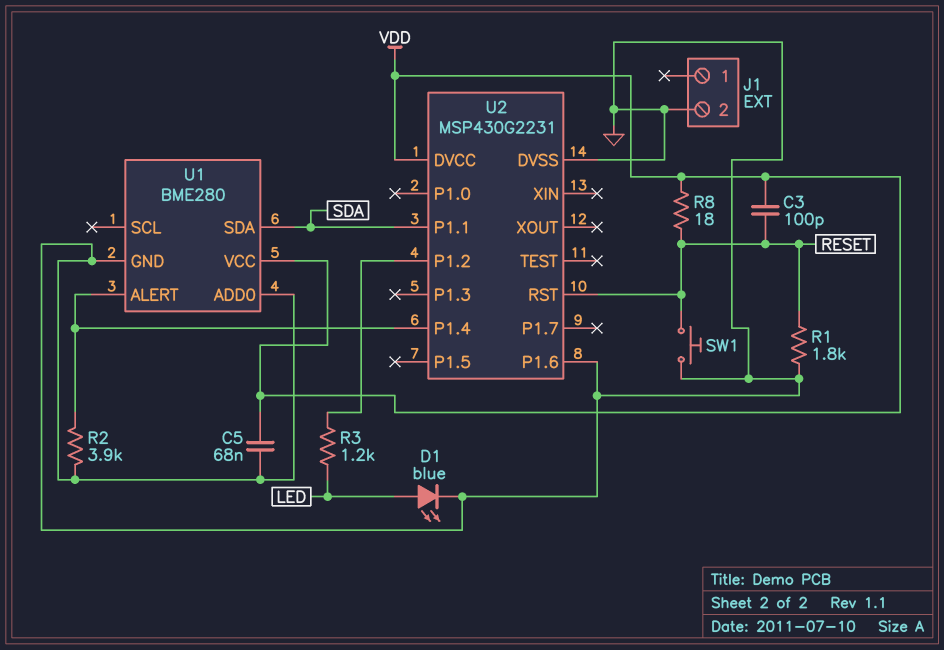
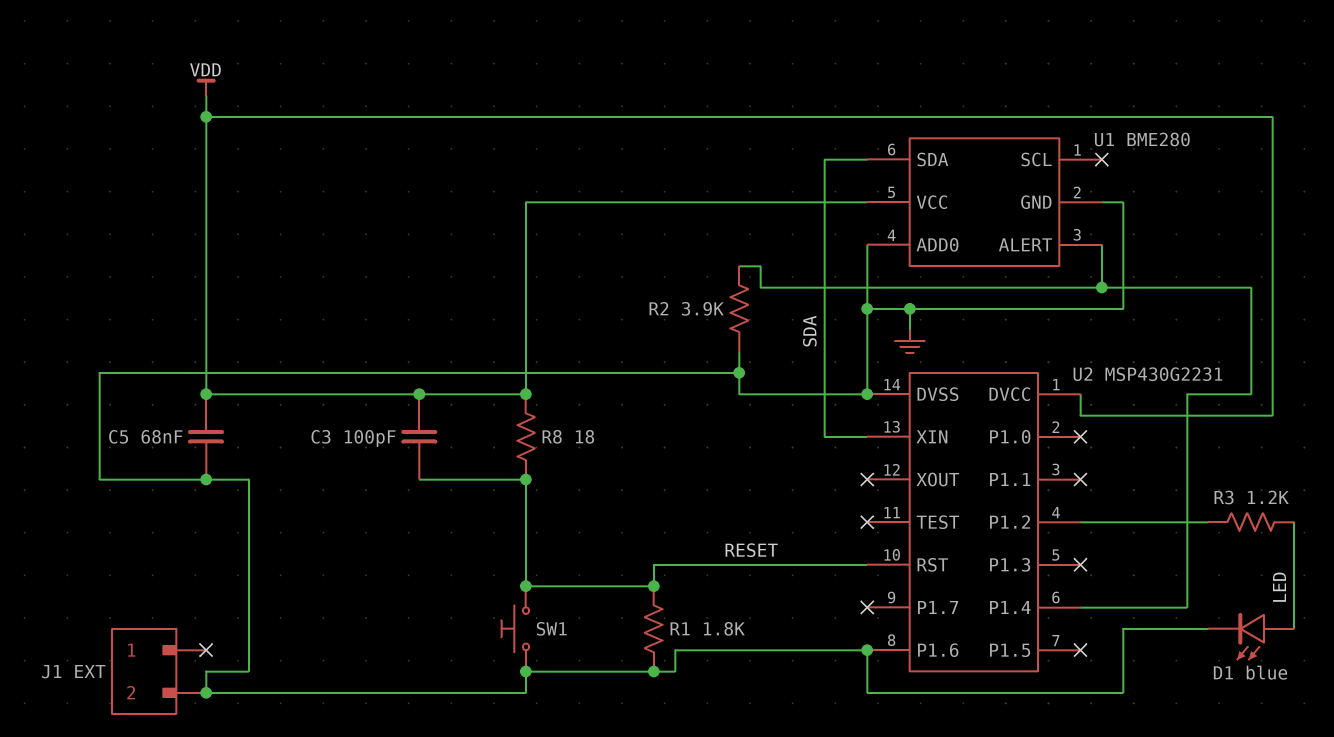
U2 pin P1.1: SDA -> none
U2 pin XIN: none -> SDA

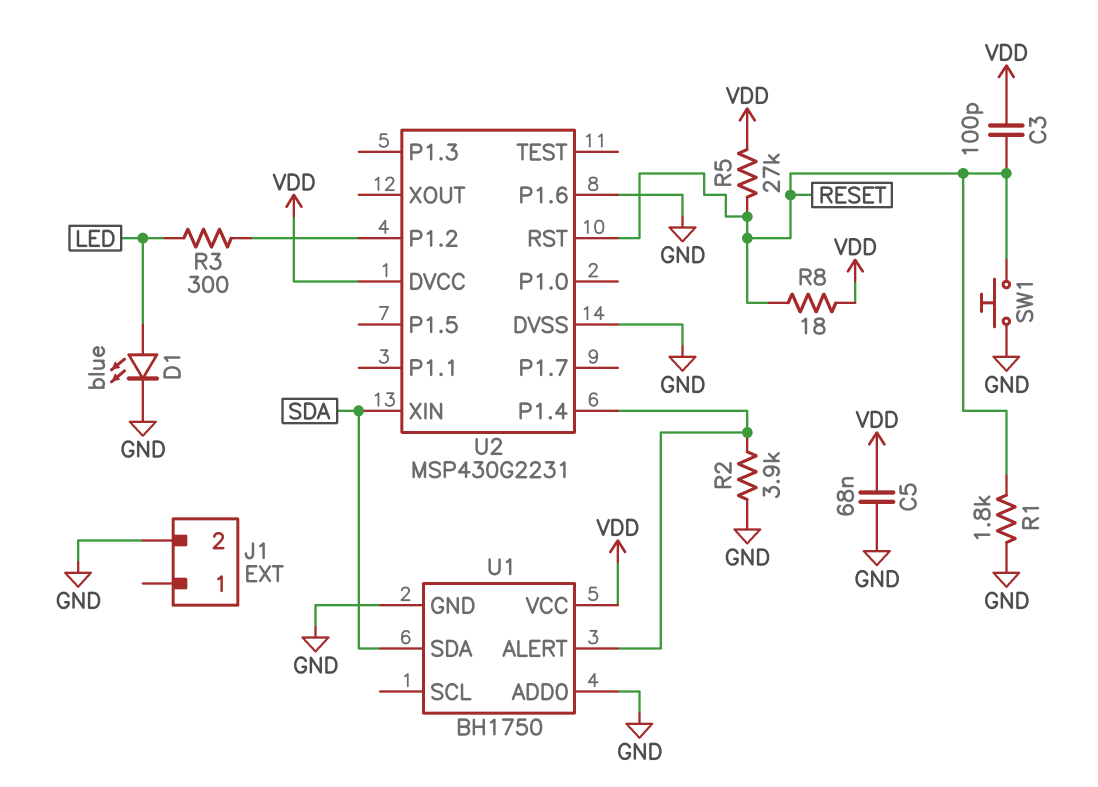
R3: 1.2k (LED, U2/P1.2) -> 300 (LED, U2/P1.2)
R5: none -> 27k (RESET, VDD)
U1: BME280 -> BH1750

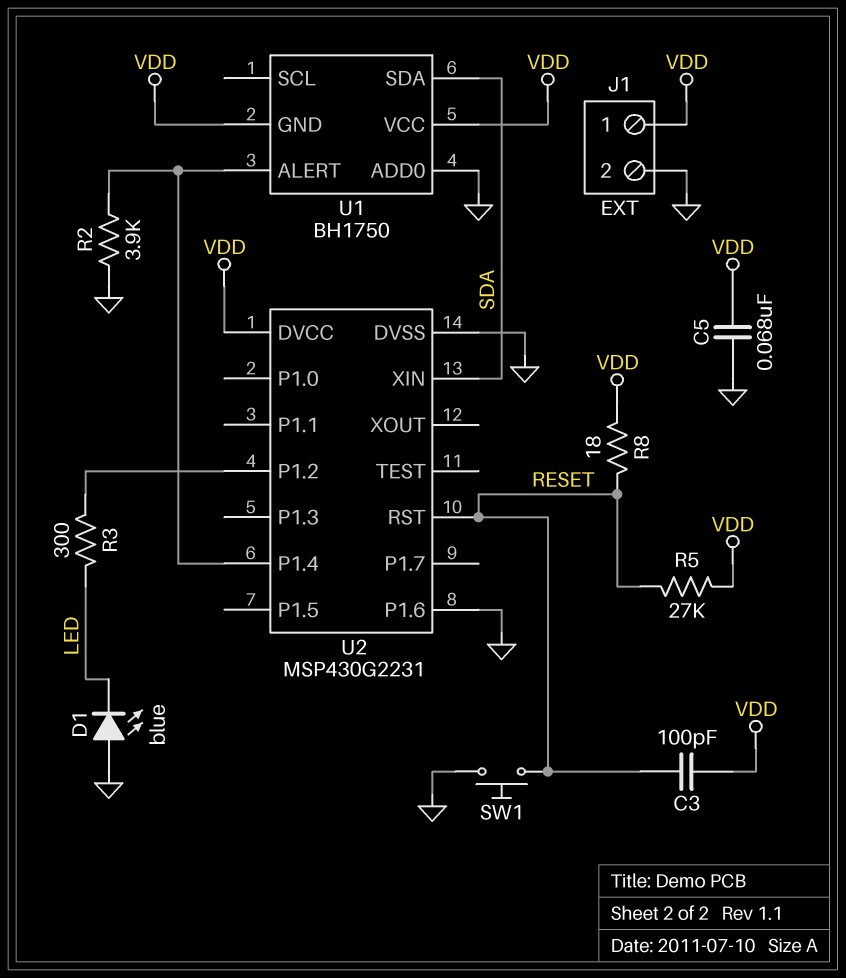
D1: LED blue (A LED, K GND) -> LED blue (A GND, K LED)
J1 pin 1: none -> VDD
R1: 1.8k (GND, RESET) -> none
U1 pin GND: GND -> VDD

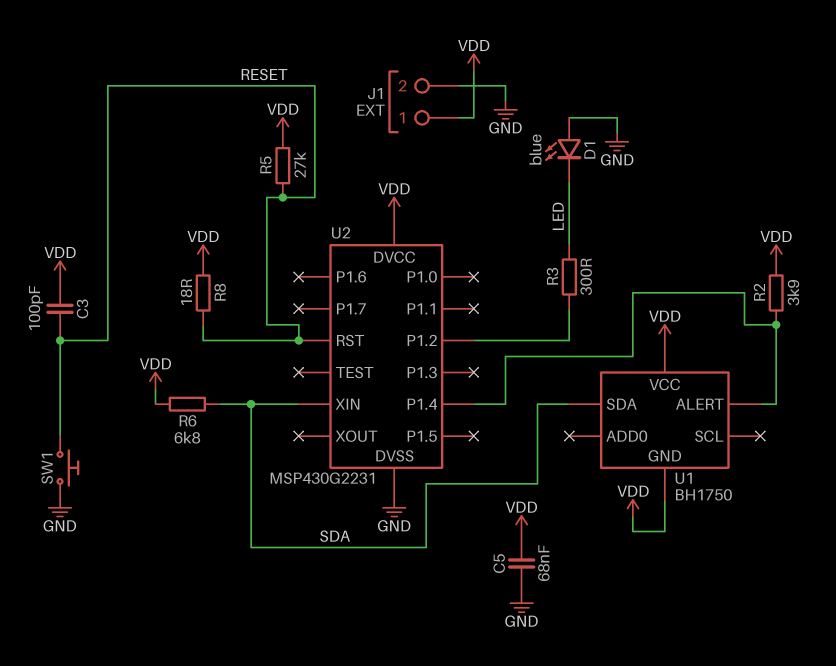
R2: 3.9k (GND, U1/ALERT) -> 3.9k (U1/ALERT, VDD)
R6: none -> 6.8k (SDA, VDD)
U1 pin ADD0: GND -> none
U2 pin P1.6: GND -> none

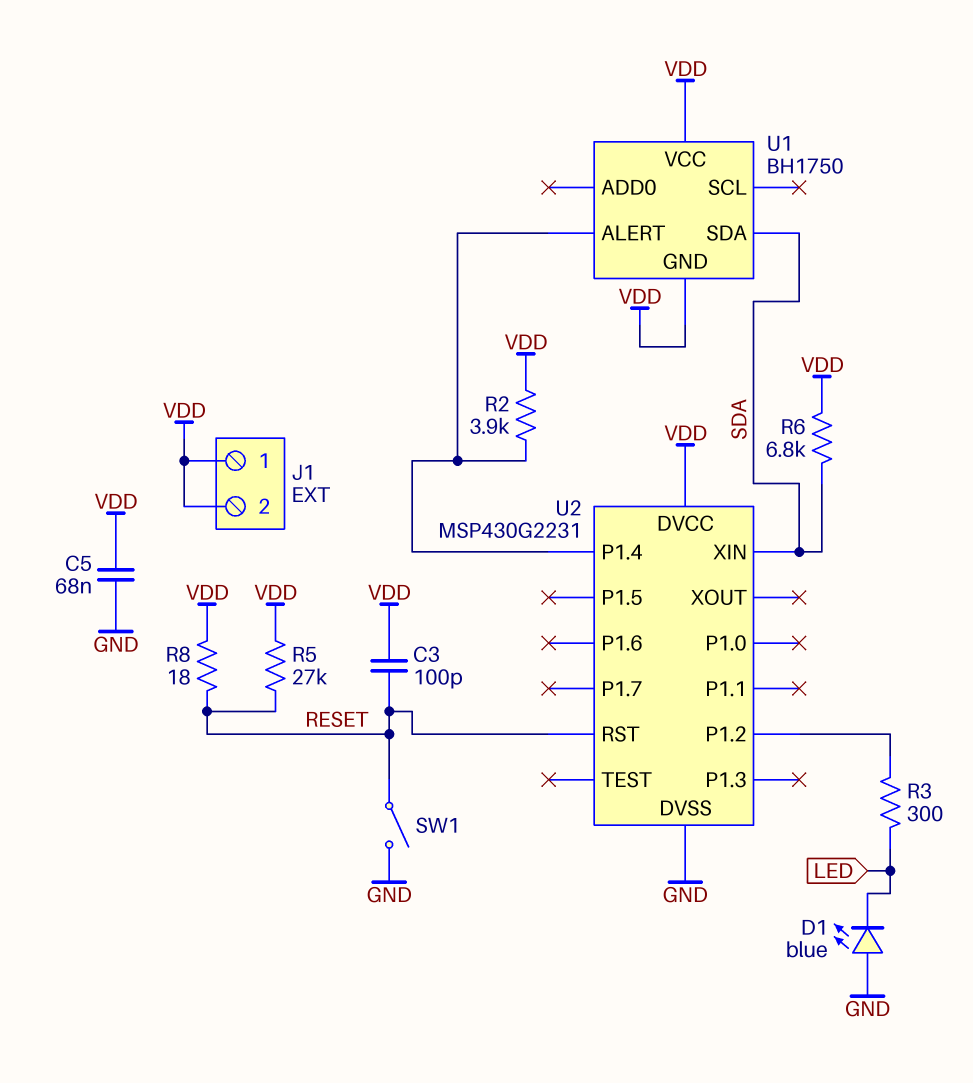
J1 pin 2: GND -> VDD
SW1: button (GND, RESET) -> switch (GND, RESET)

